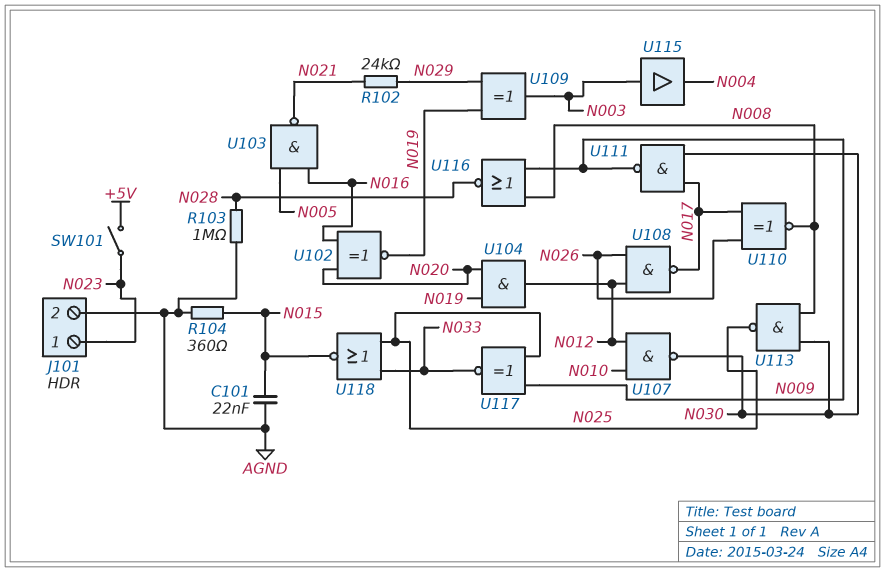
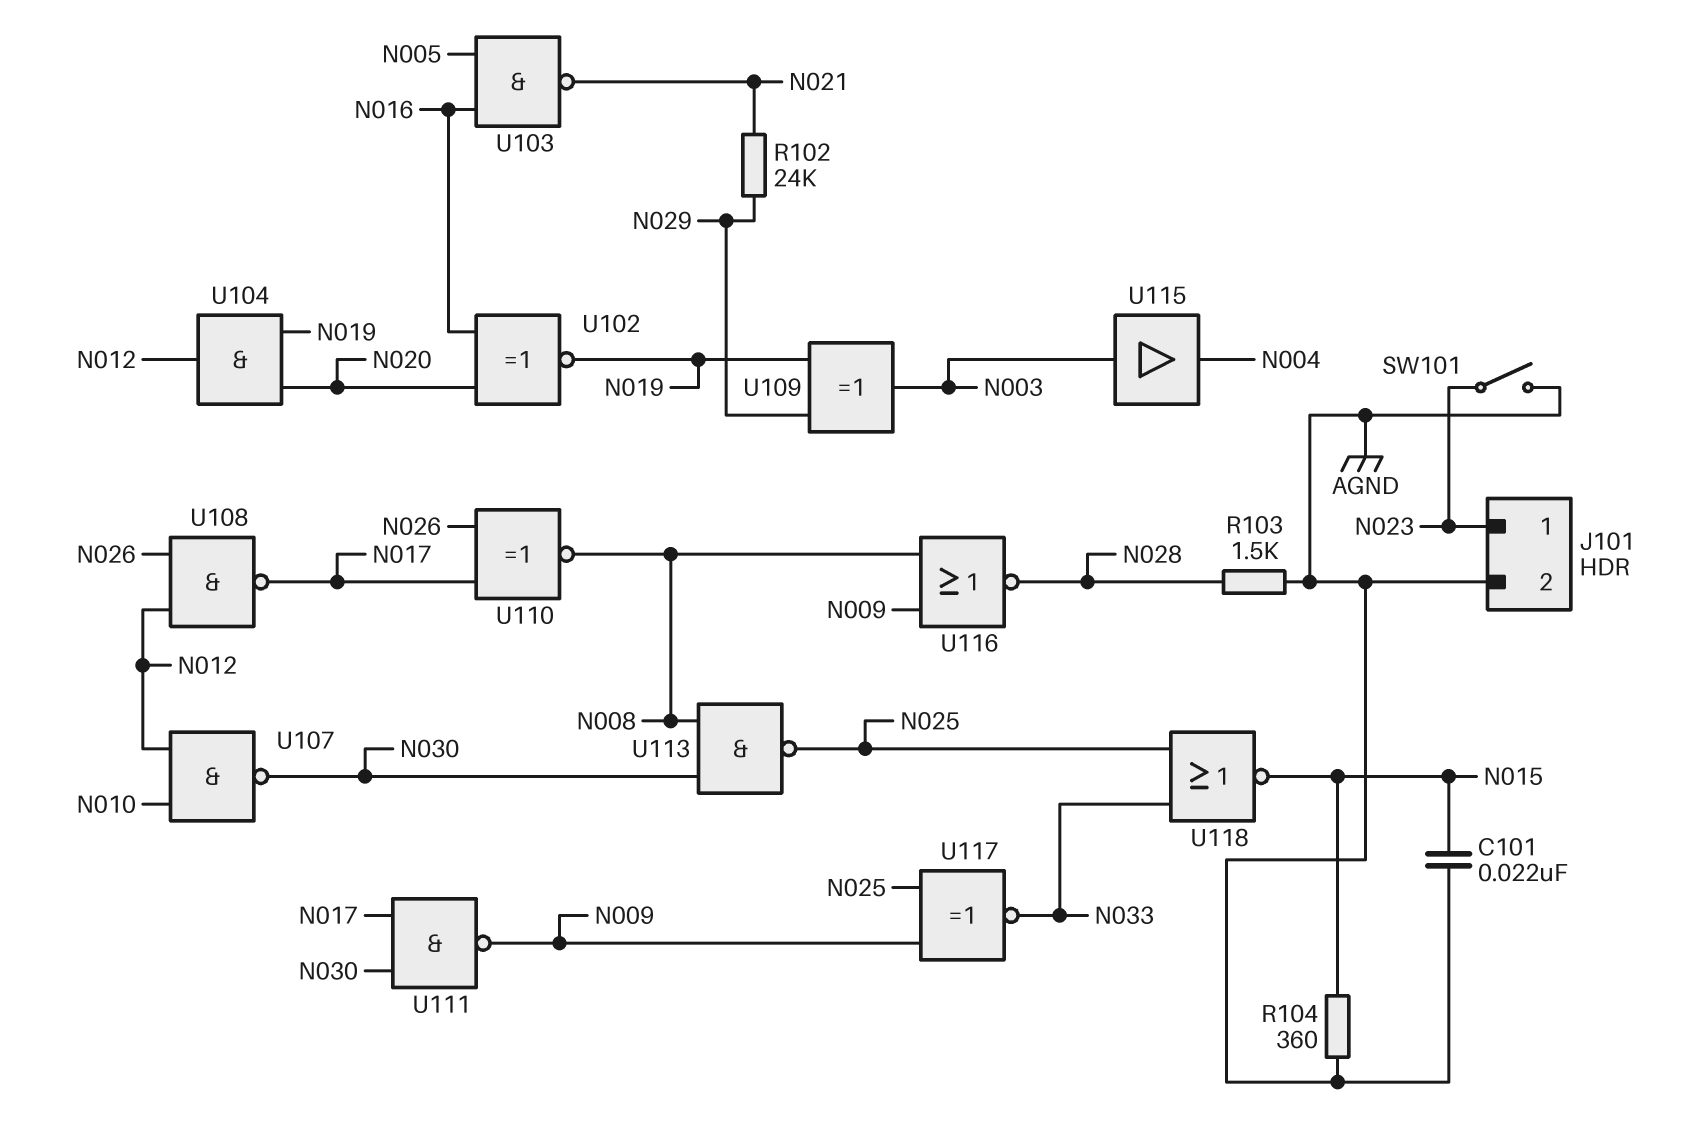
R103: 1M (AGND, N028) -> 1.5k (AGND, N028)
SW101: switch (+5V, N023) -> switch (AGND, N023)

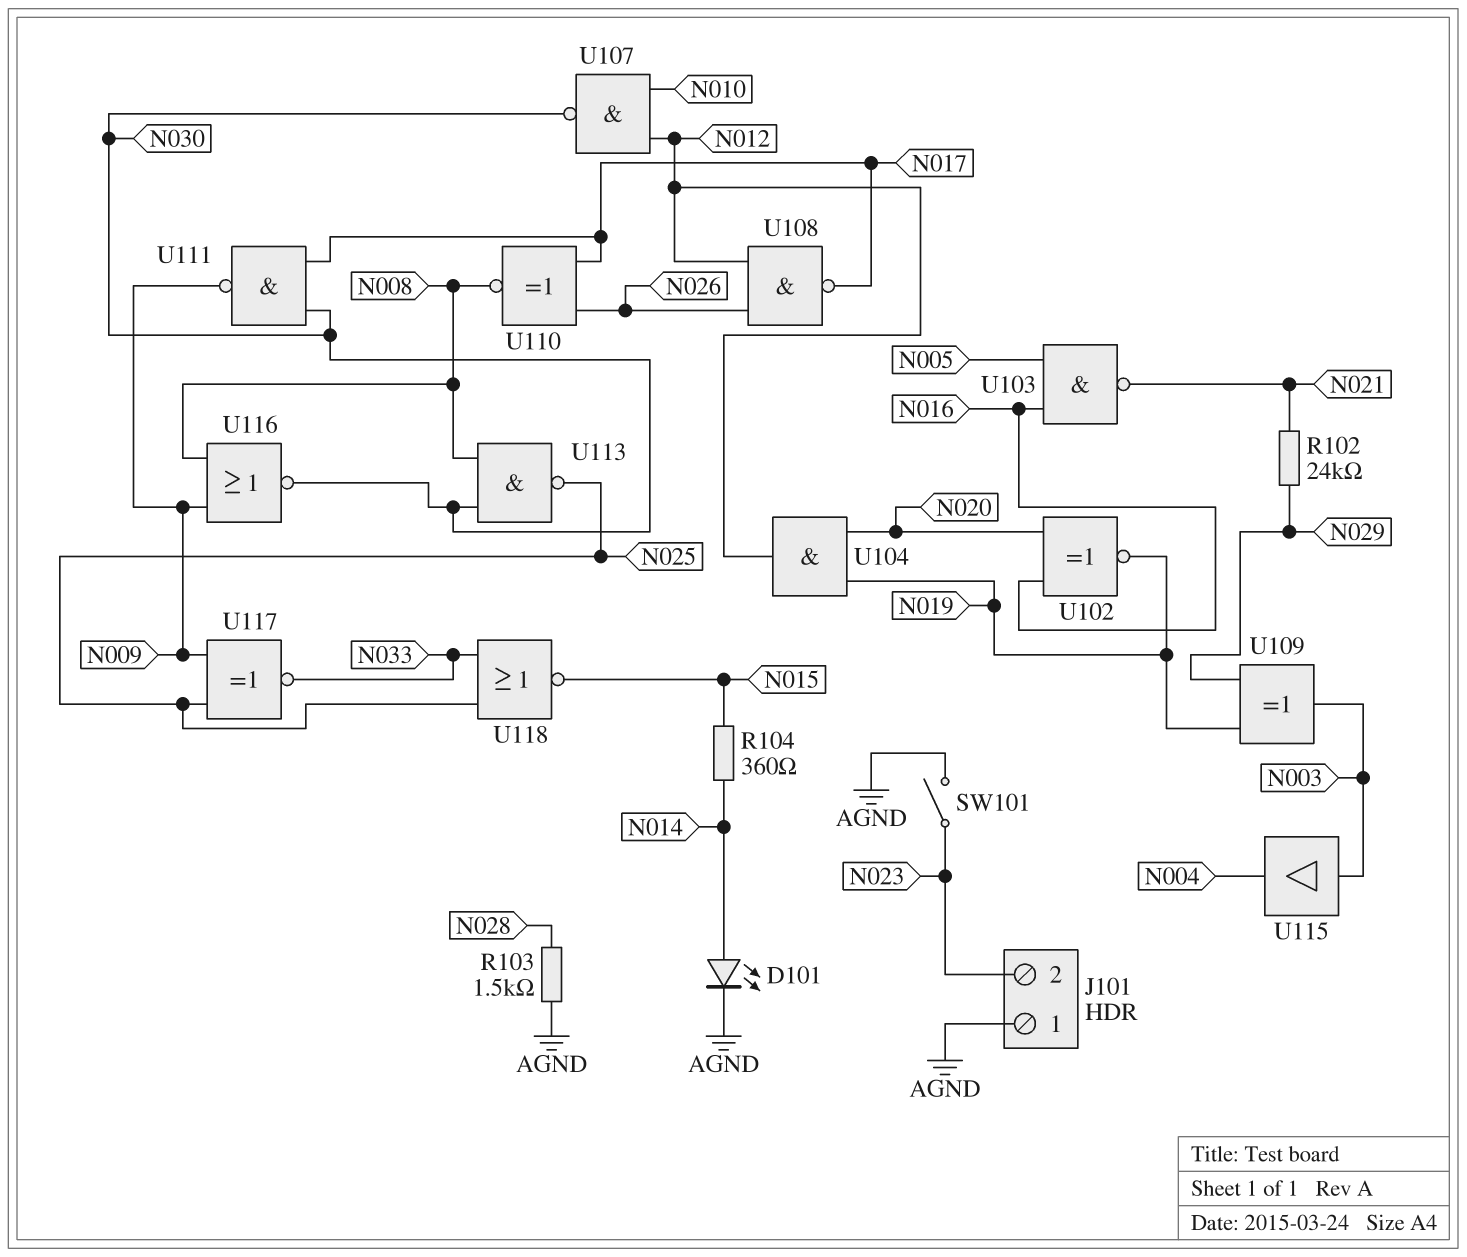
C101: 22nF (AGND, N015) -> none
D101: none -> LED (A N014, K AGND)
J101 pin 1: N023 -> AGND
J101 pin 2: AGND -> N023
R104: 360 (AGND, N015) -> 360 (N014, N015)
U116: NOR (in N008, in N009, out N028) -> NOR (in N008, in N009, out N030)

